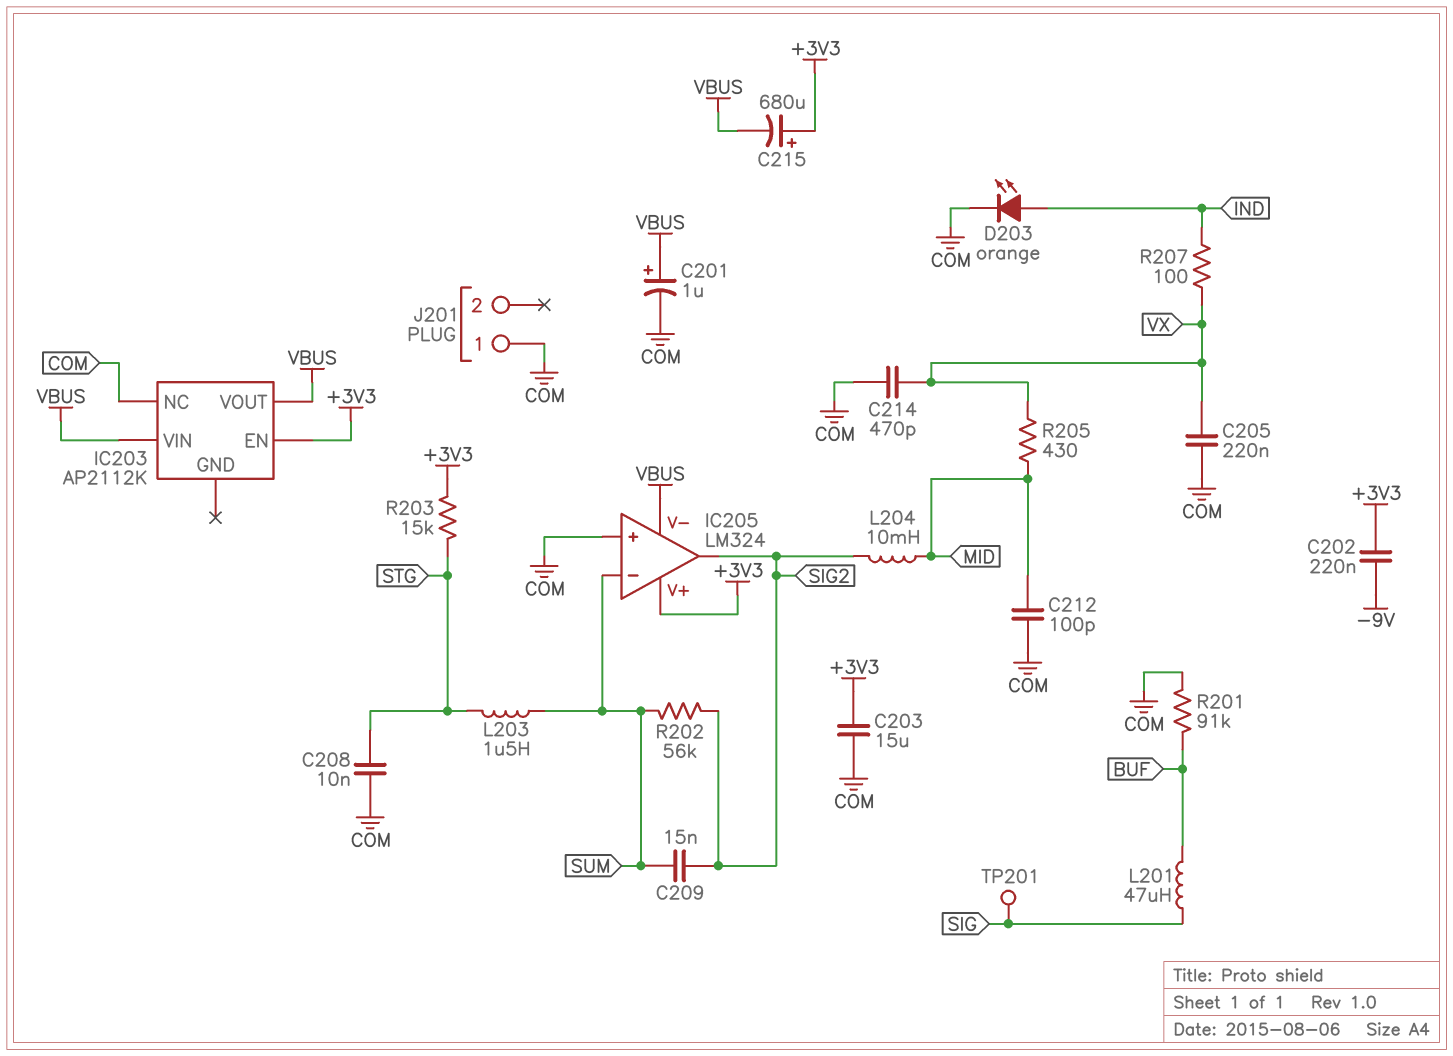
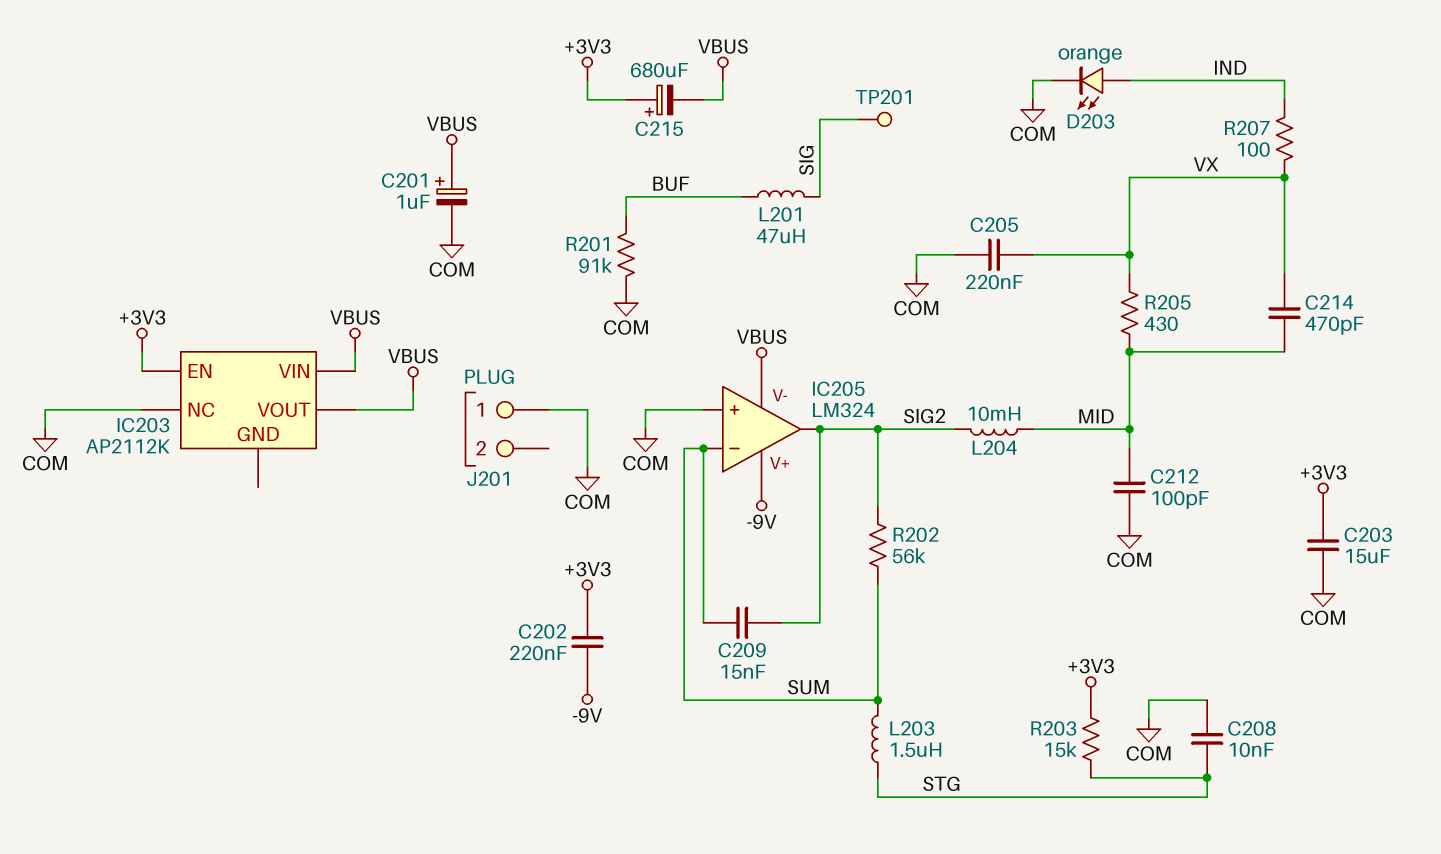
C214: 470pF (COM, VX) -> 470pF (MID, VX)
IC205 pin V+: +3V3 -> -9V

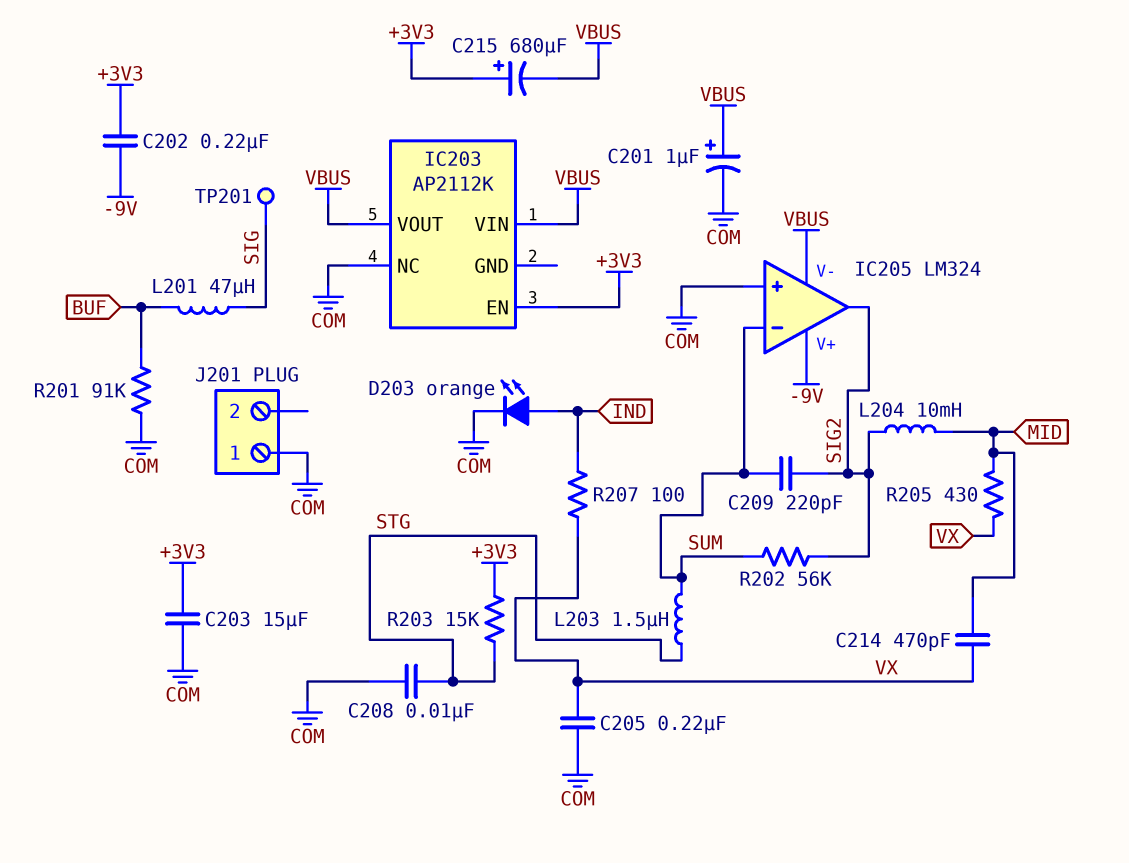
C209: 15nF (SIG2, SUM) -> 220pF (SIG2, SUM)
C212: 100pF (COM, MID) -> none

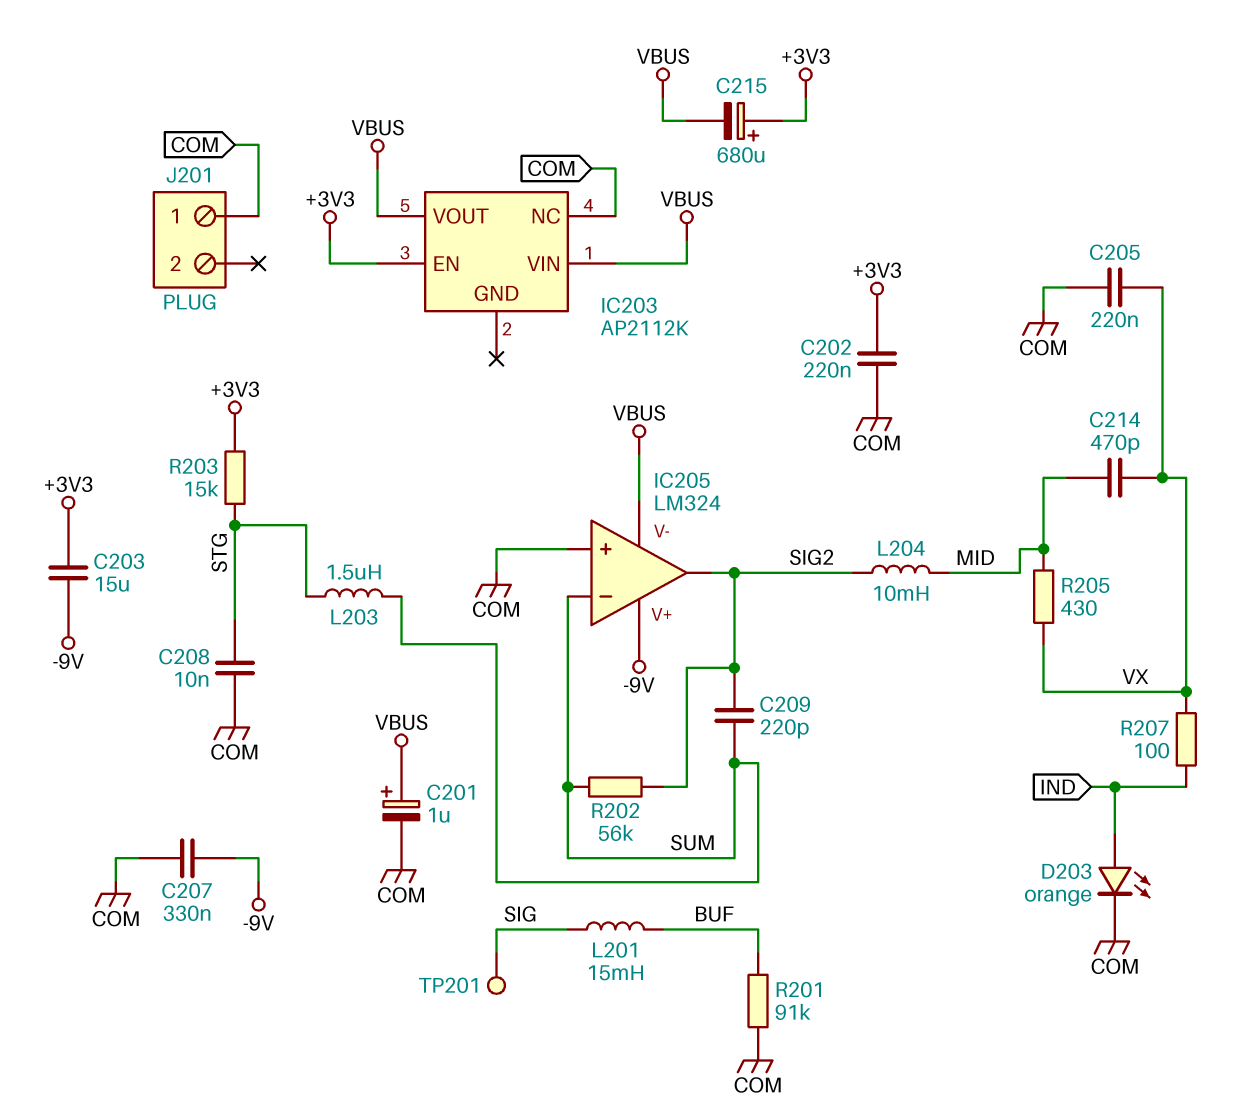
C202: 220nF (+3V3, -9V) -> 220nF (+3V3, COM)
C203: 15uF (+3V3, COM) -> 15uF (+3V3, -9V)
C207: none -> 330nF (-9V, COM)
L201: 47uH (BUF, SIG) -> 15mH (BUF, SIG)

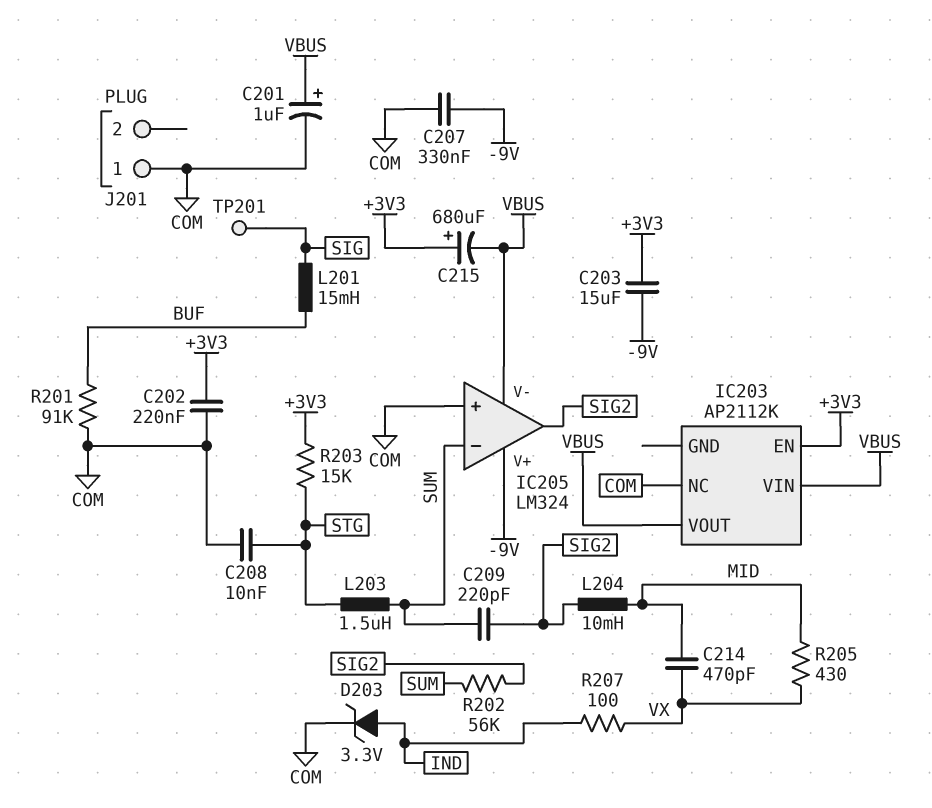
C205: 220nF (COM, VX) -> none
D203: LED orange (A IND, K COM) -> zener 3.3V (A IND, K COM)

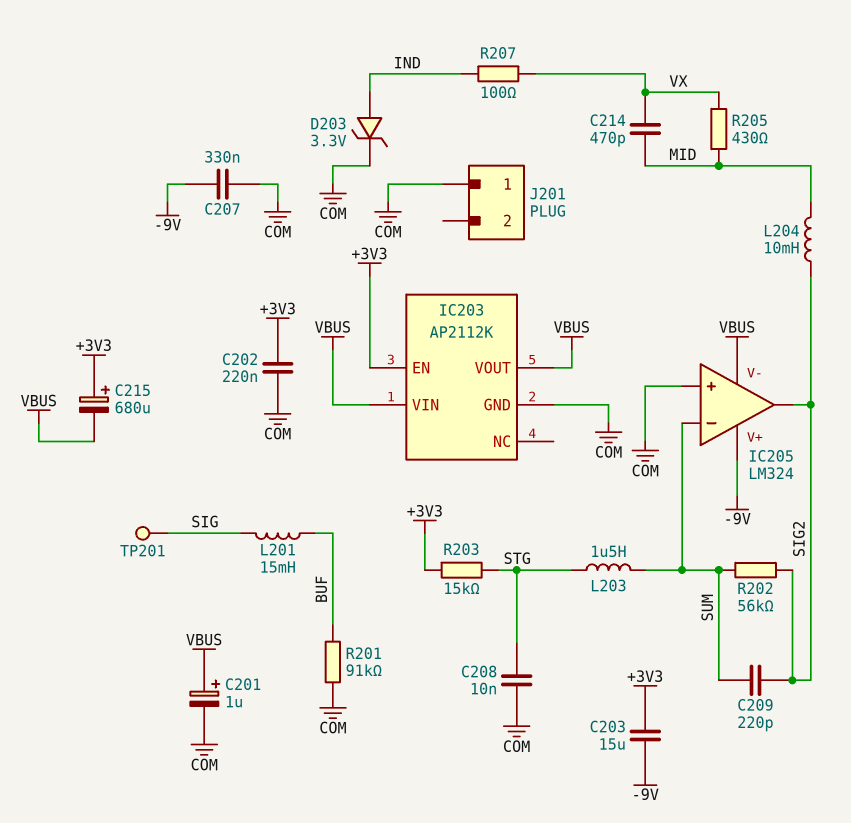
IC203 pin GND: none -> COM
IC203 pin NC: COM -> none

